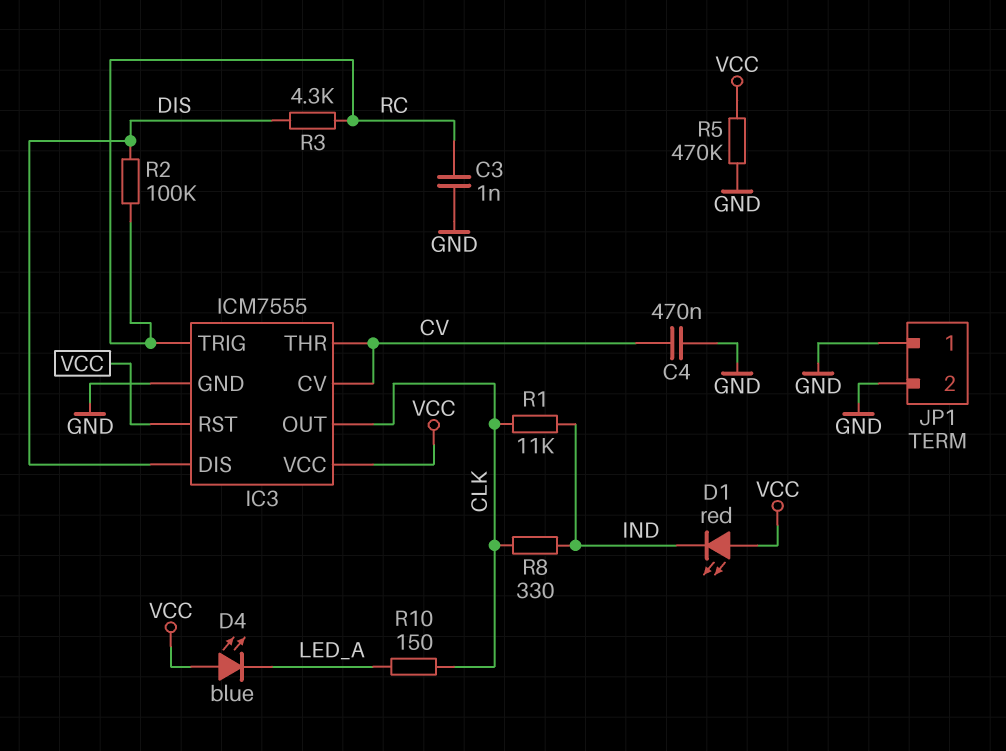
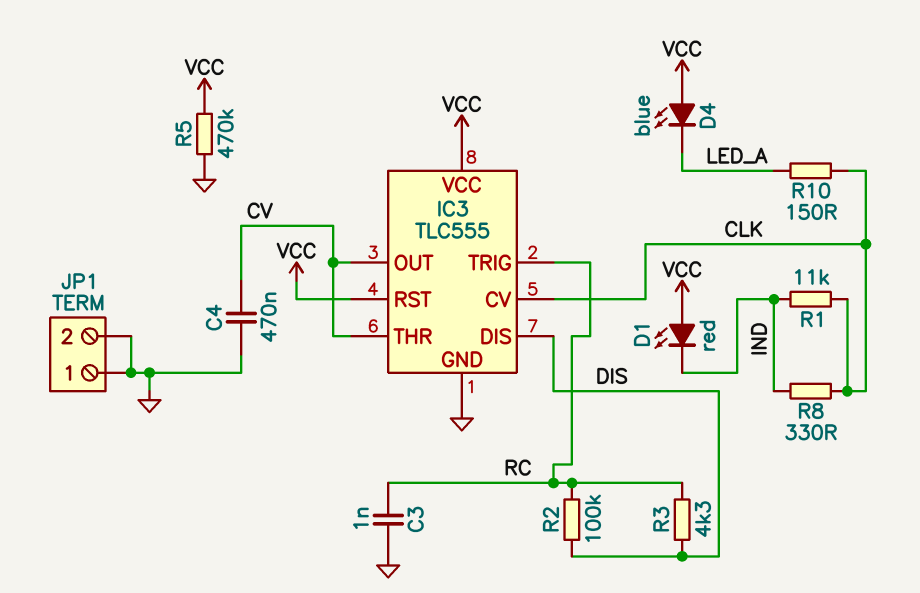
IC3: ICM7555 -> TLC555
IC3 pin CV: CV -> CLK
IC3 pin OUT: CLK -> CV

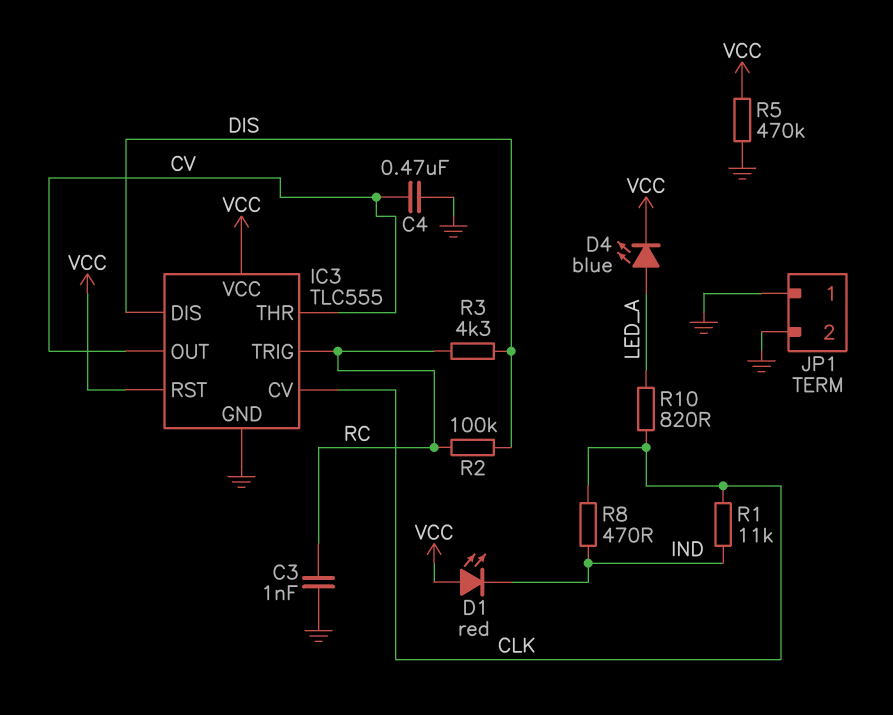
D4: LED blue (A VCC, K LED_A) -> LED blue (A LED_A, K VCC)
R8: 330 (CLK, IND) -> 470 (CLK, IND)
R10: 150 (CLK, LED_A) -> 820 (CLK, LED_A)

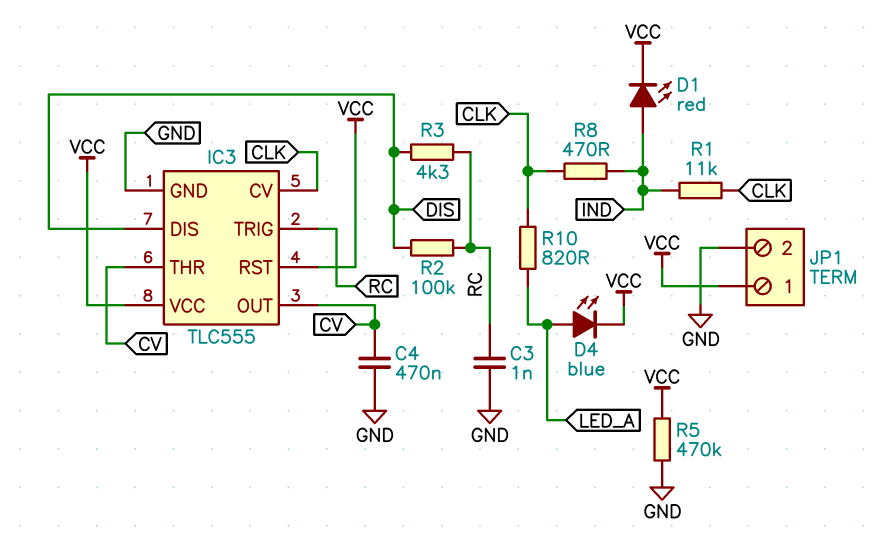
D1: LED red (A VCC, K IND) -> LED red (A IND, K VCC)
JP1 pin 1: GND -> VCC

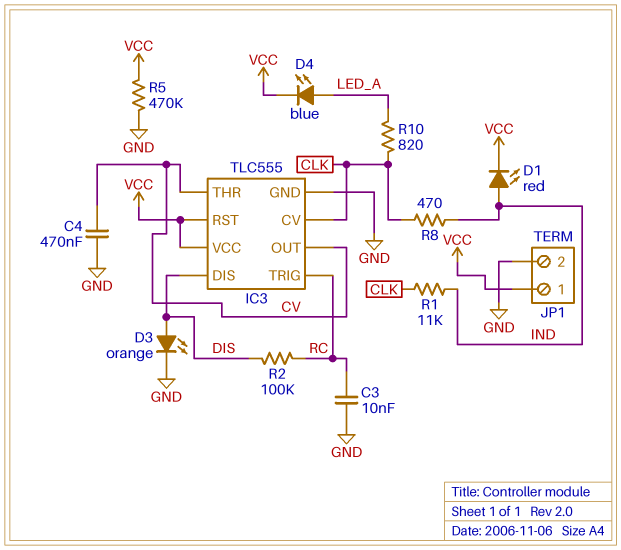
C3: 1nF (GND, RC) -> 10nF (GND, RC)
D3: none -> LED orange (A DIS, K GND)
R3: 4.3k (DIS, RC) -> none

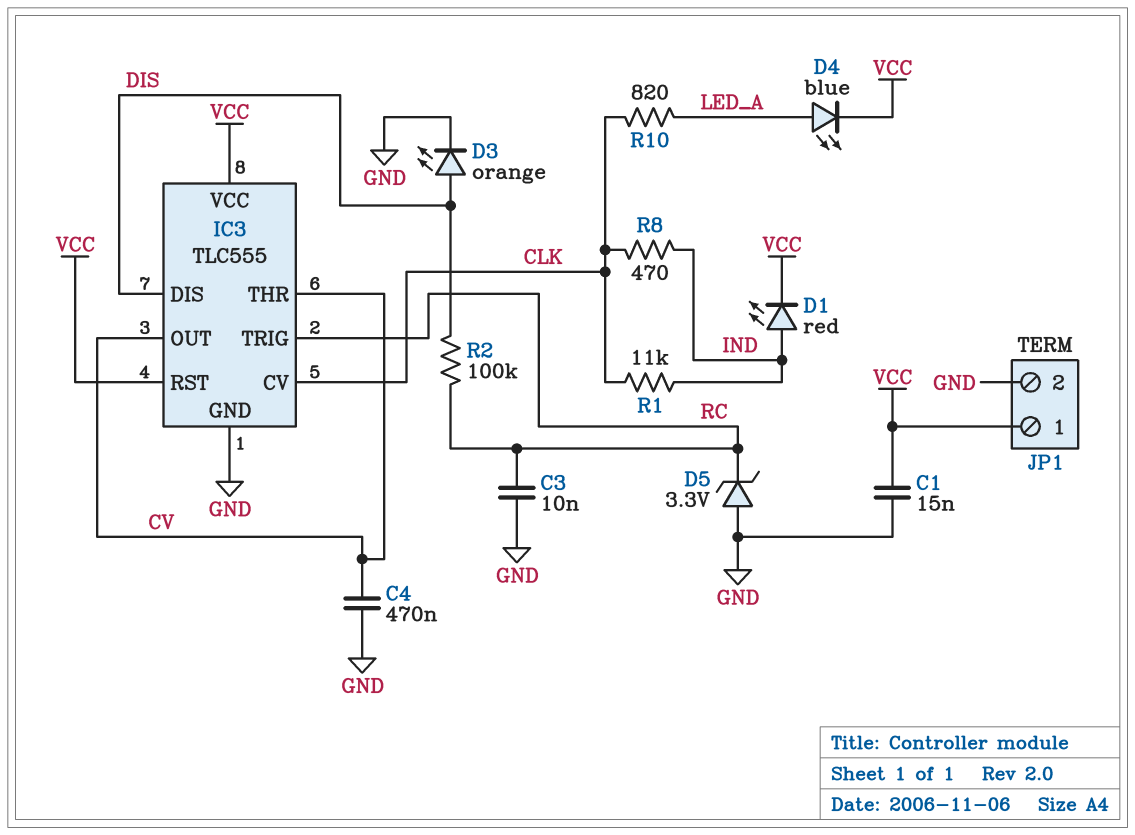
C1: none -> 15nF (GND, VCC)
D5: none -> zener 3.3V (A GND, K RC)
R5: 470k (GND, VCC) -> none

